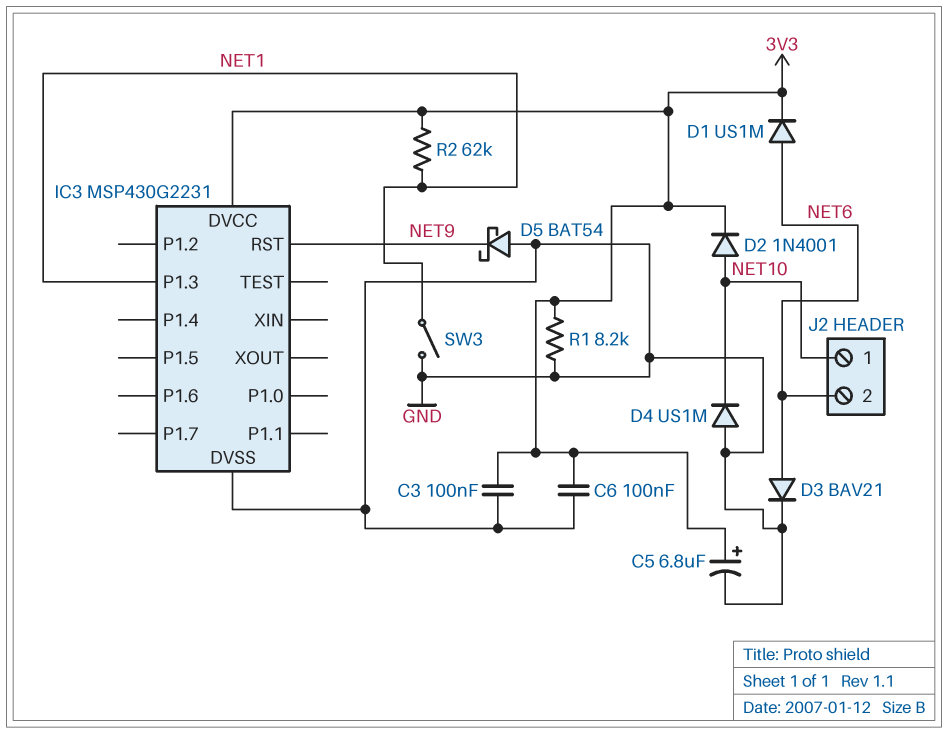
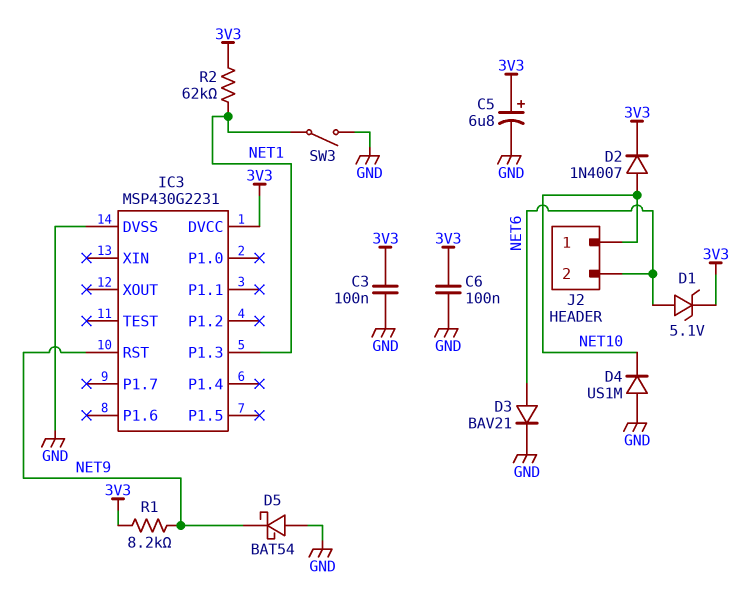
D1: diode US1M (A NET6, K 3V3) -> zener 5.1V (A NET6, K 3V3)
D2: diode 1N4001 (A NET10, K 3V3) -> diode 1N4007 (A NET10, K 3V3)
R1: 8.2k (3V3, GND) -> 8.2k (3V3, NET9)

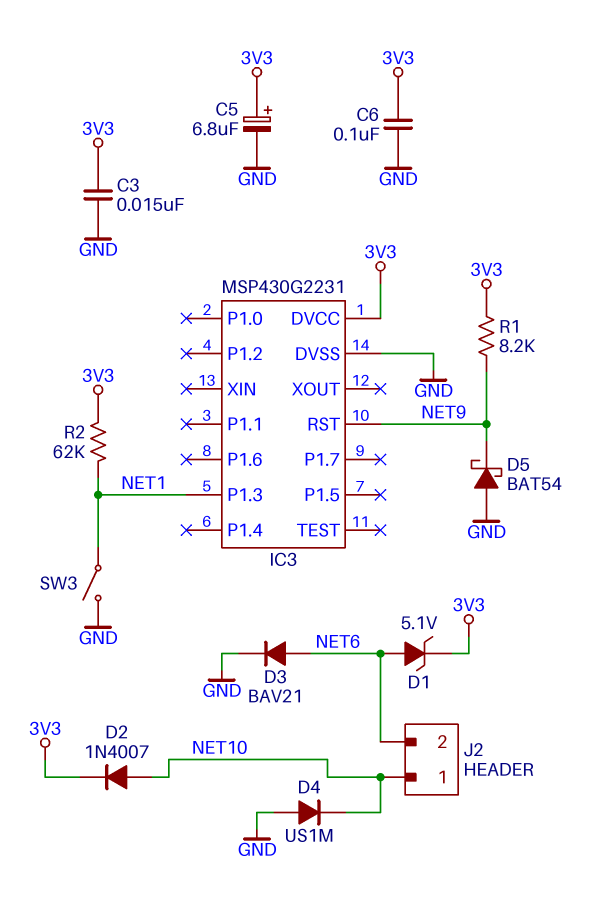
C3: 100nF (3V3, GND) -> 15nF (3V3, GND)

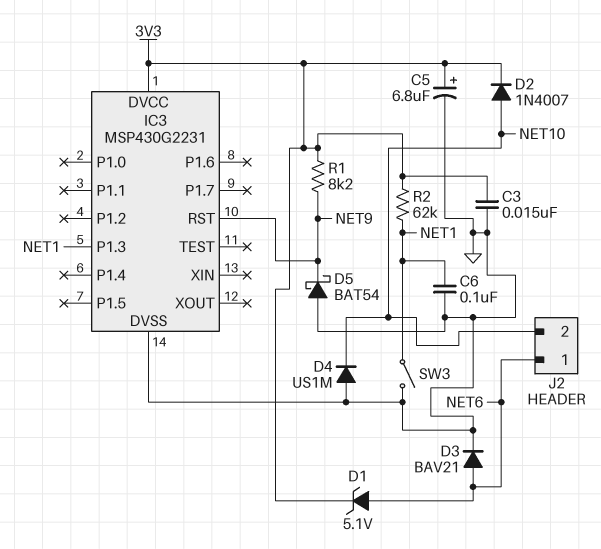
C6: 100nF (3V3, GND) -> 100nF (GND, NET1)
J2 pin 1: NET10 -> NET6
J2 pin 2: NET6 -> NET10

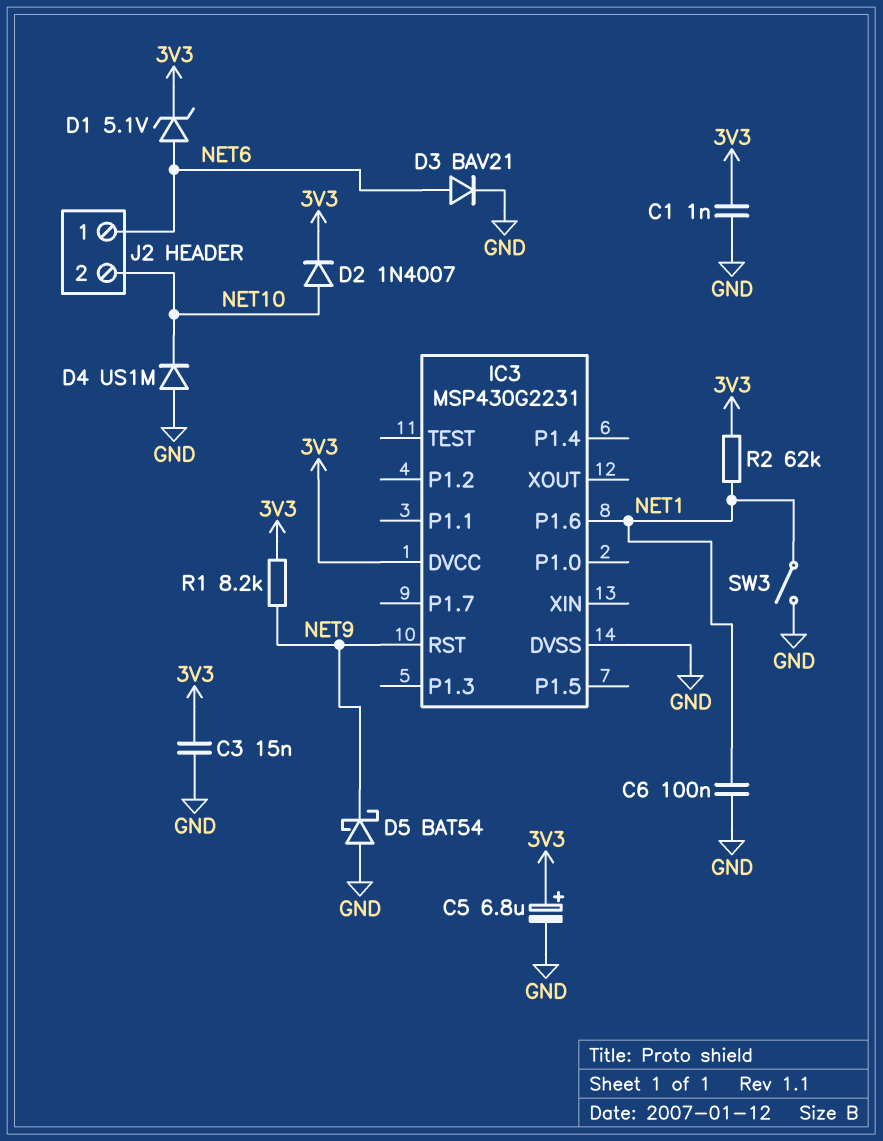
C1: none -> 1nF (3V3, GND)
IC3 pin P1.3: NET1 -> none
IC3 pin P1.6: none -> NET1

